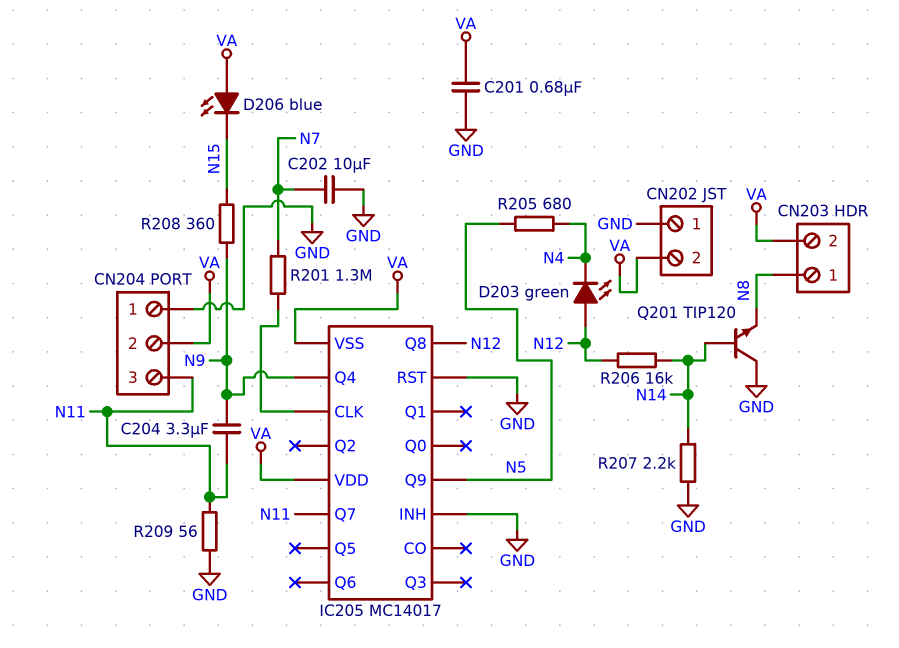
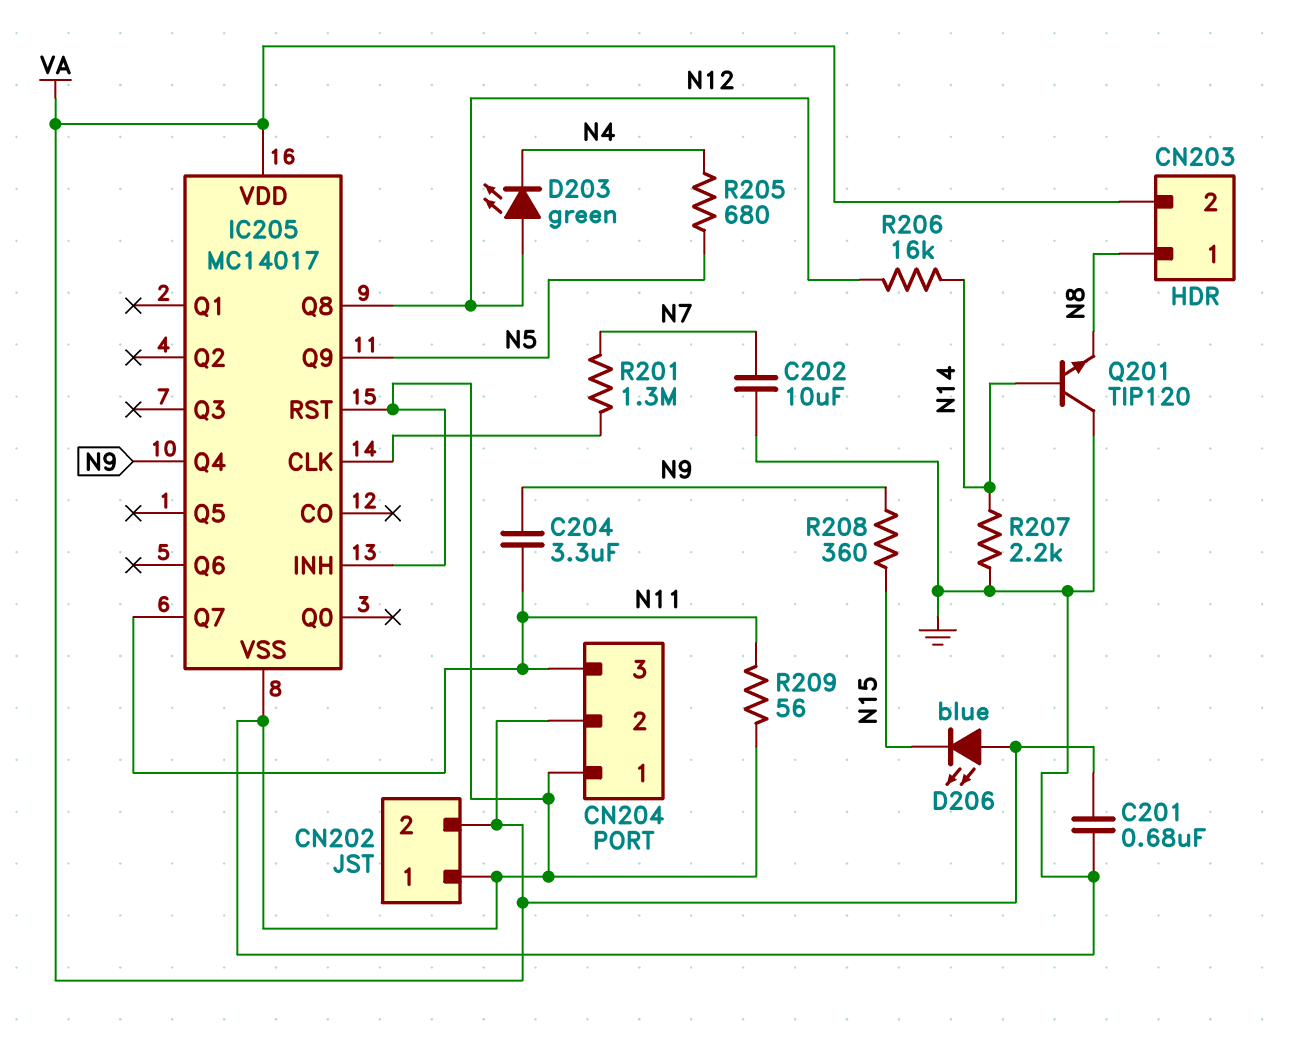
IC205 pin VSS: VA -> GND

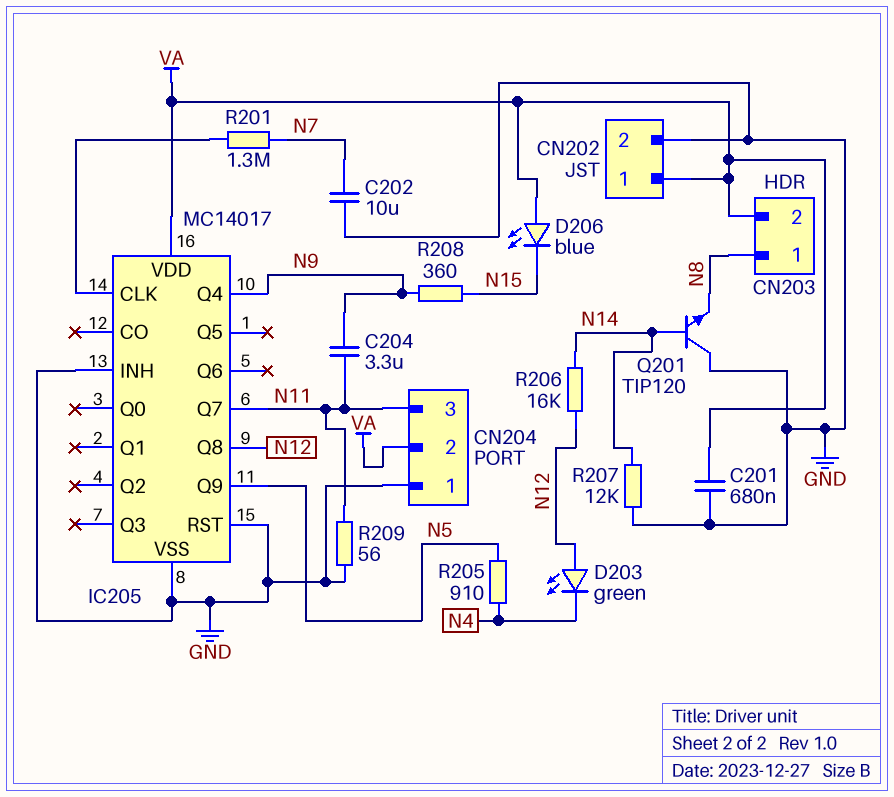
CN202 pin 1: GND -> VA
CN202 pin 2: VA -> GND
R205: 680 (N4, N5) -> 910 (N4, N5)
R207: 2.2k (GND, N14) -> 12k (GND, N14)

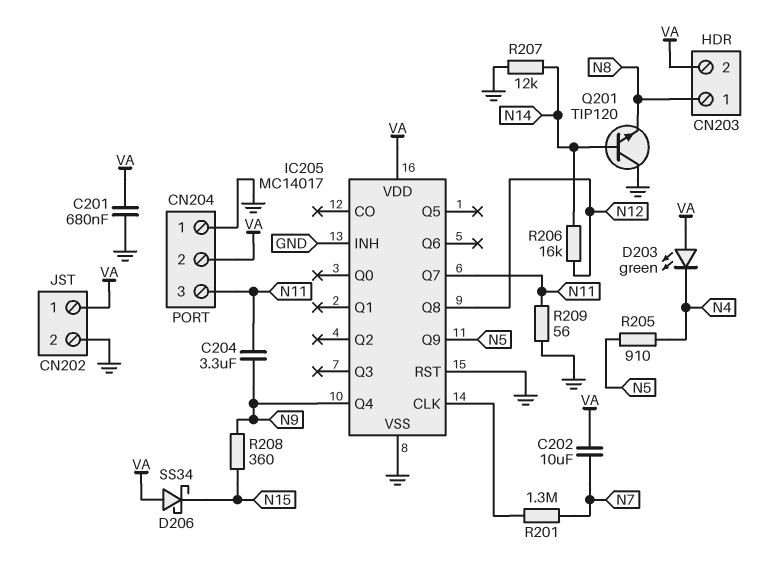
C202: 10uF (GND, N7) -> 10uF (N7, VA)
D203: LED green (A N12, K N4) -> LED green (A VA, K N4)
D206: LED blue (A VA, K N15) -> schottky SS34 (A VA, K N15)

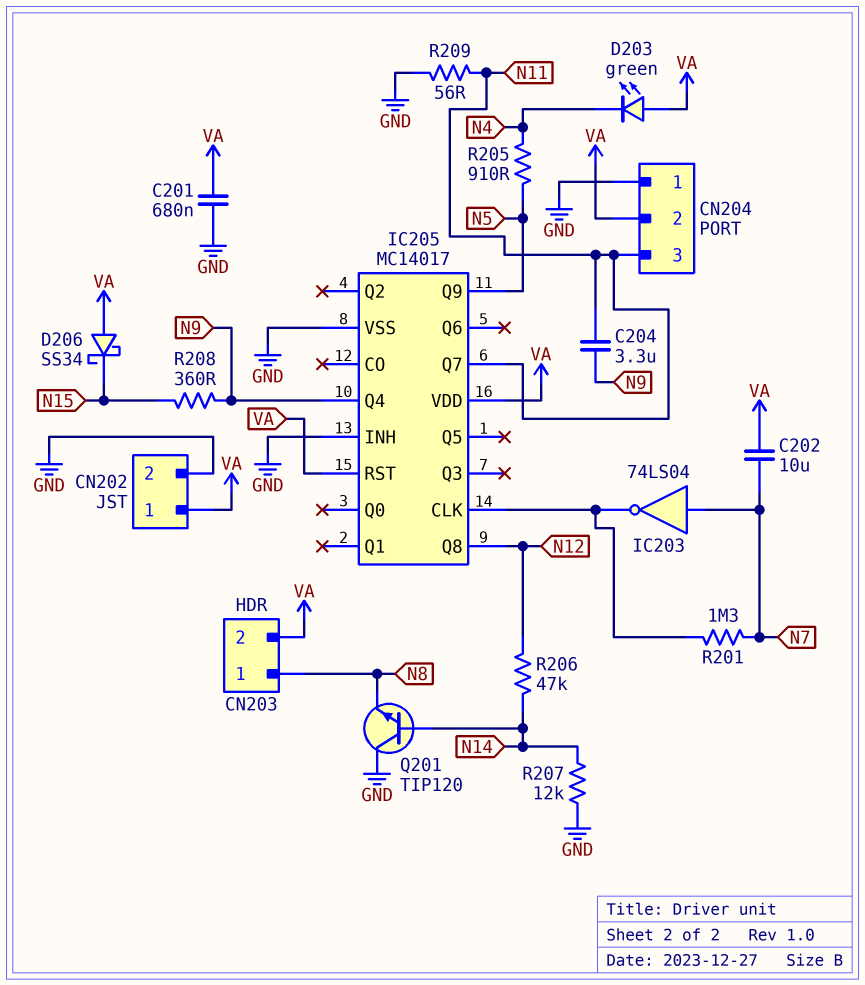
IC203: none -> NOT 74LS04 (in N7, out IC205/CLK)
IC205 pin RST: GND -> VA
R206: 16k (N12, N14) -> 47k (N12, N14)

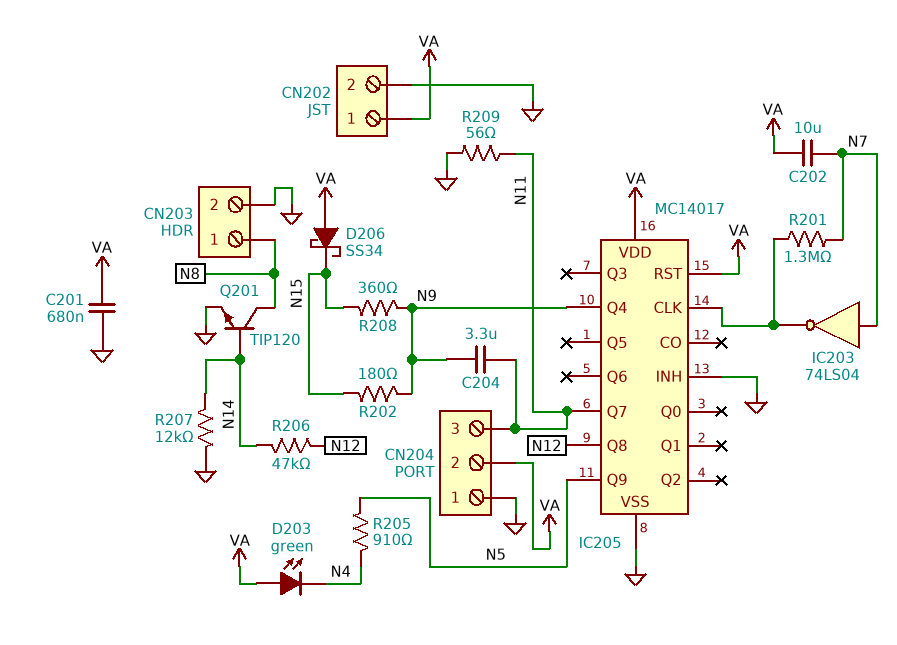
CN203 pin 2: VA -> GND
Q201: NPN TIP120 (B N14, C GND, E N8) -> NPN TIP120 (B N14, C N8, E GND)
R202: none -> 180 (N9, N15)

